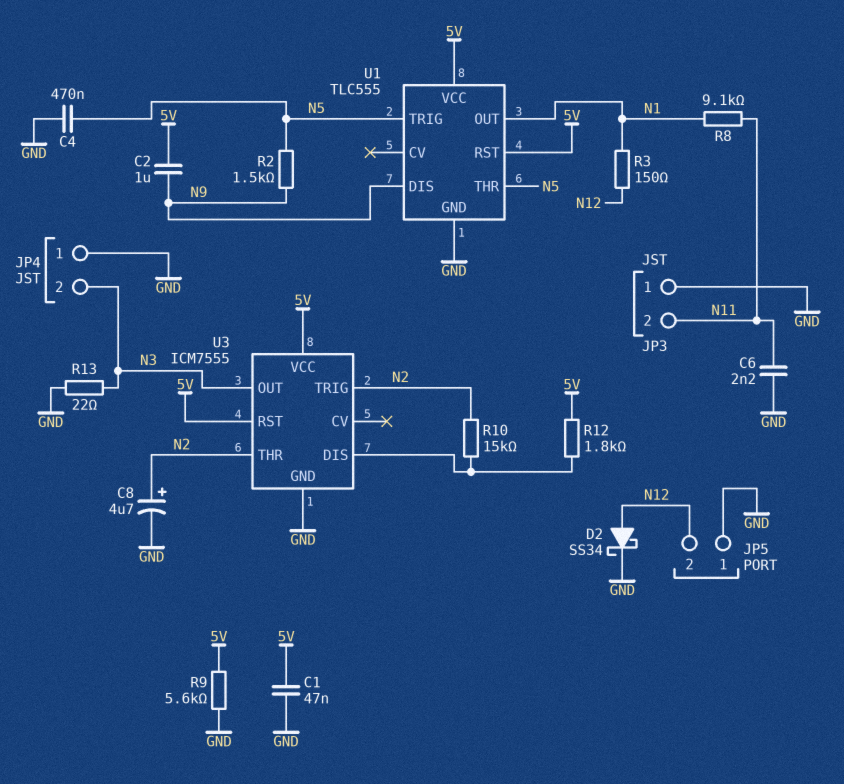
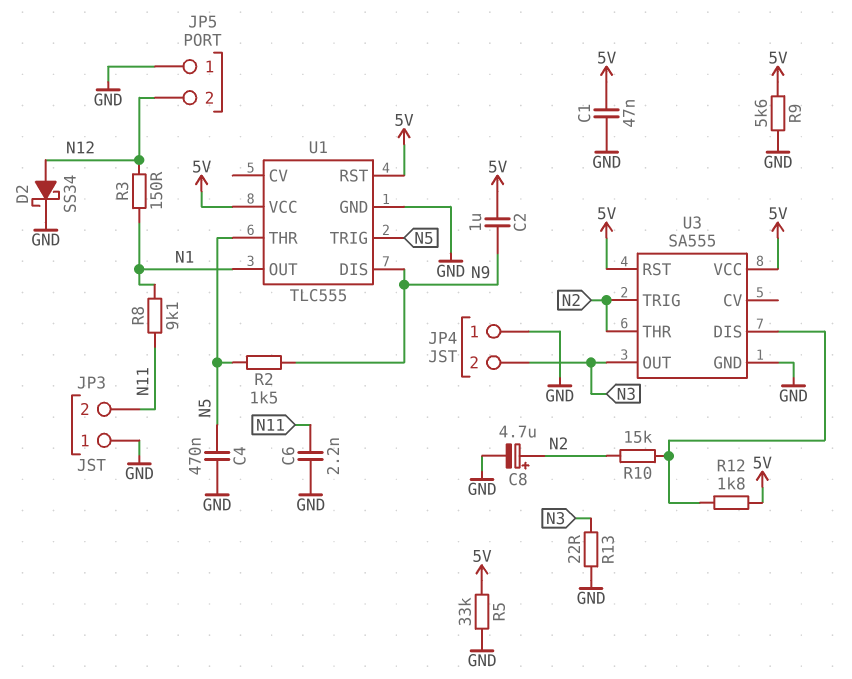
R5: none -> 33k (5V, GND)
U3: ICM7555 -> SA555

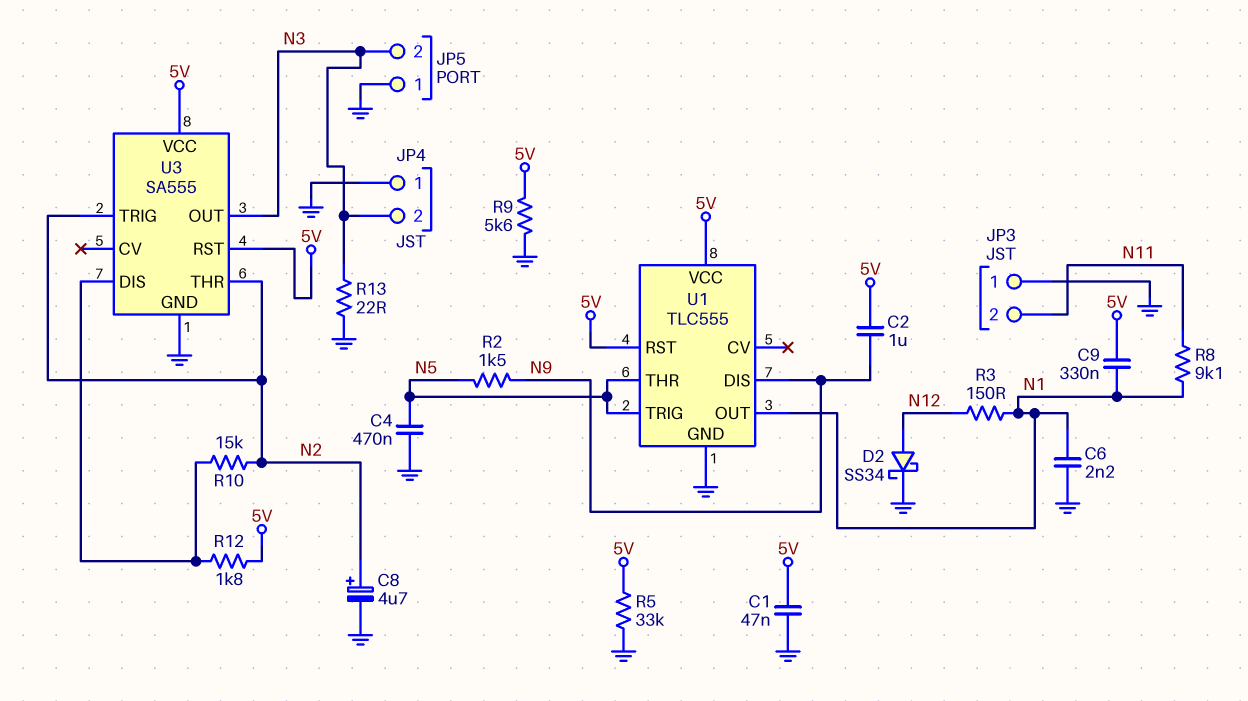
C6: 2.2nF (GND, N11) -> 2.2nF (GND, N1)
C9: none -> 330nF (5V, N1)
JP5 pin 2: N12 -> N3

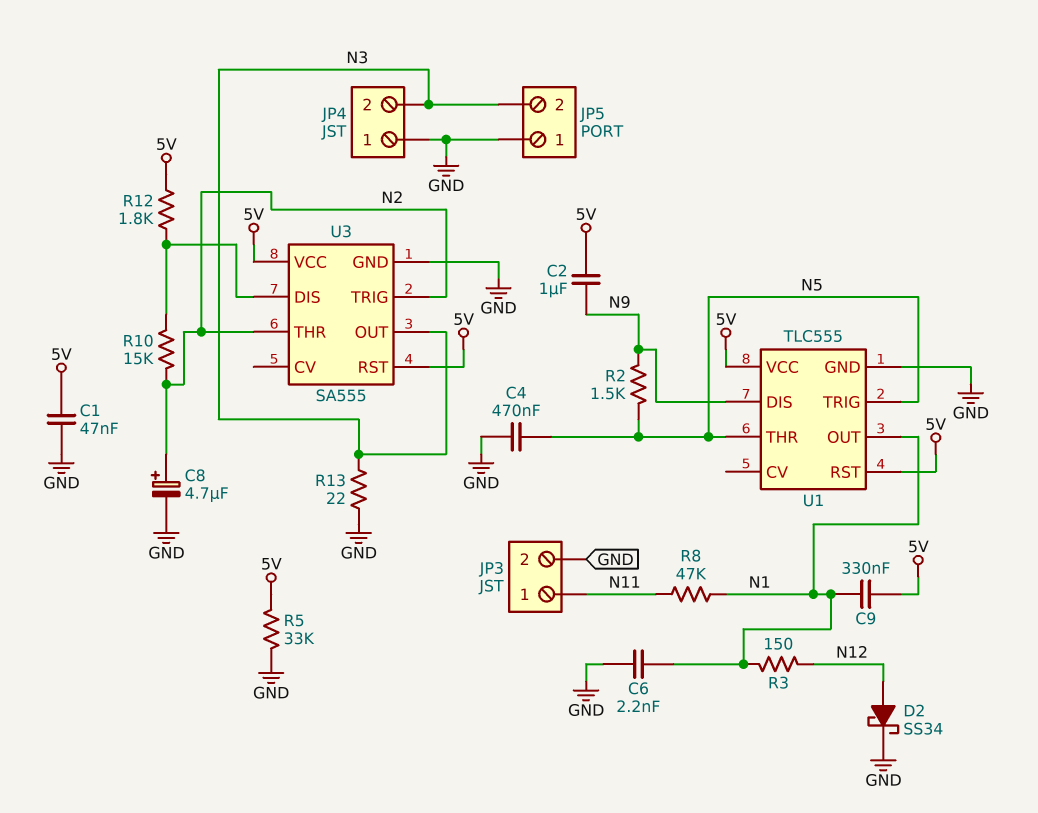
JP3 pin 1: GND -> N11
JP3 pin 2: N11 -> GND
R8: 9.1k (N1, N11) -> 47k (N1, N11)
R9: 5.6k (5V, GND) -> none

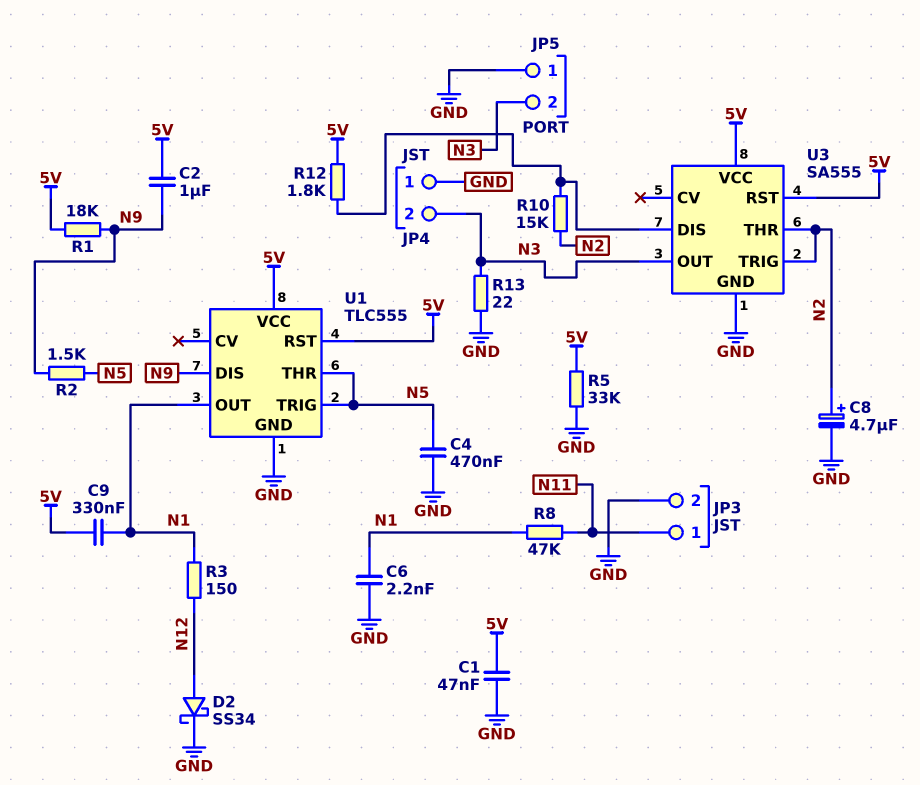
R1: none -> 18k (5V, N9)

